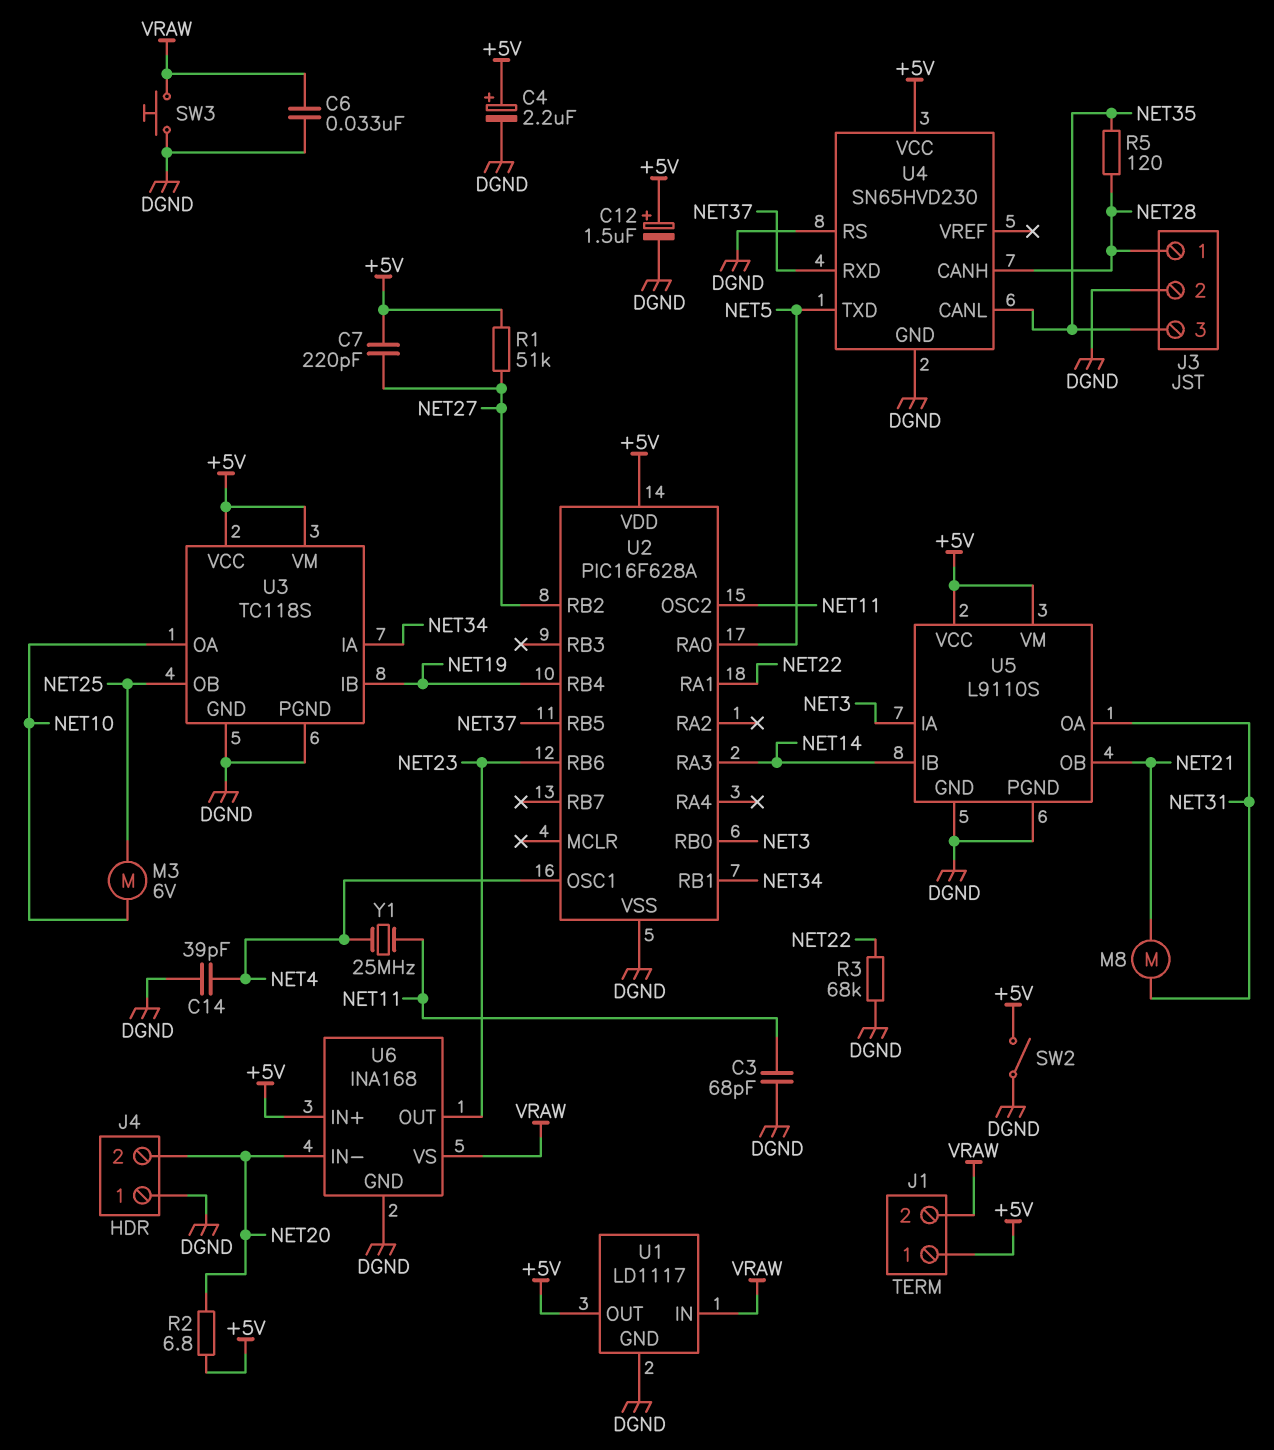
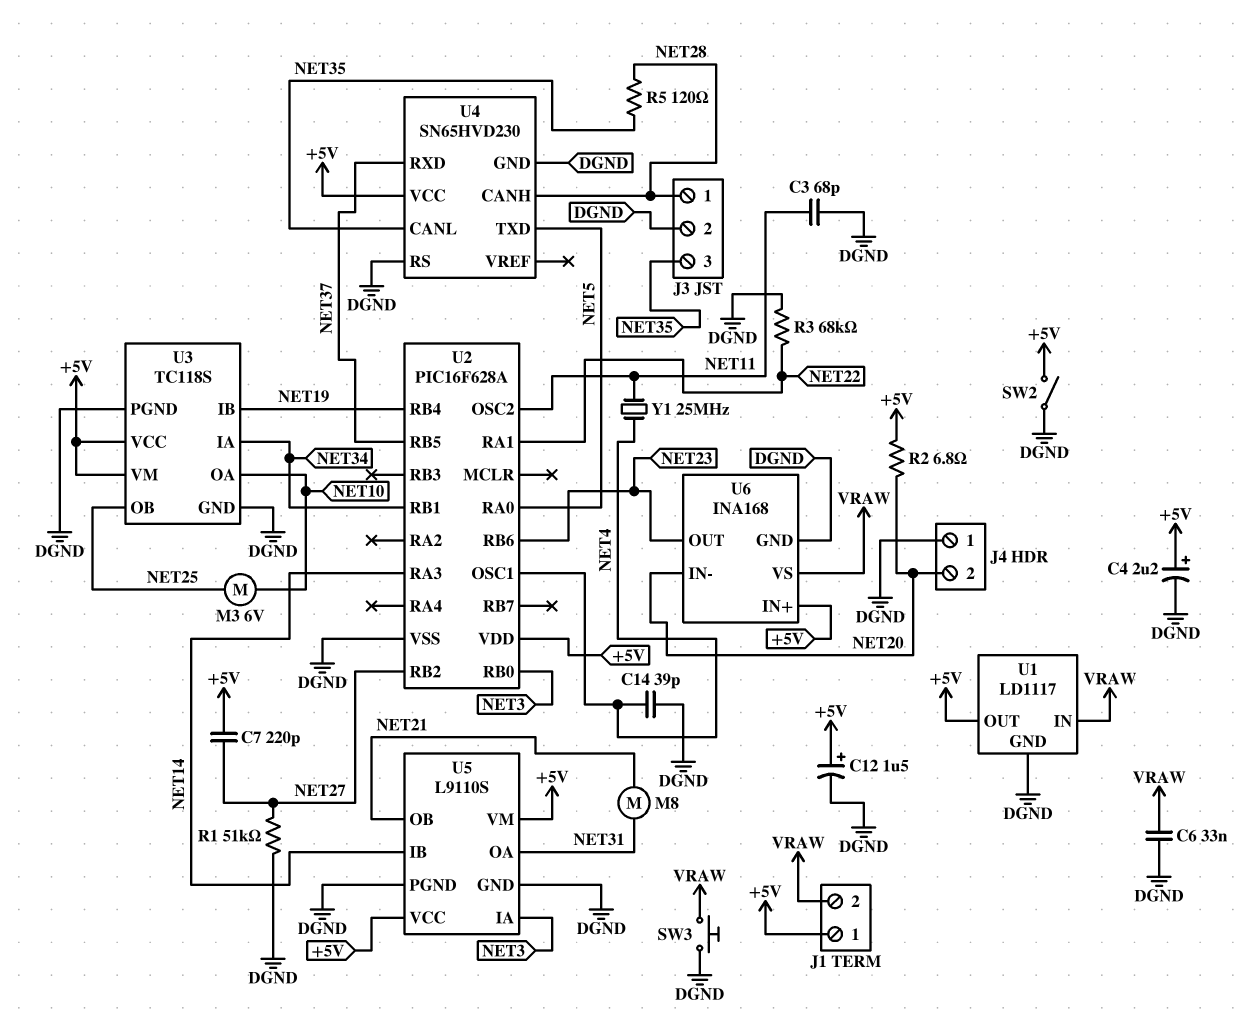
R1: 51k (+5V, NET27) -> 51k (DGND, NET27)

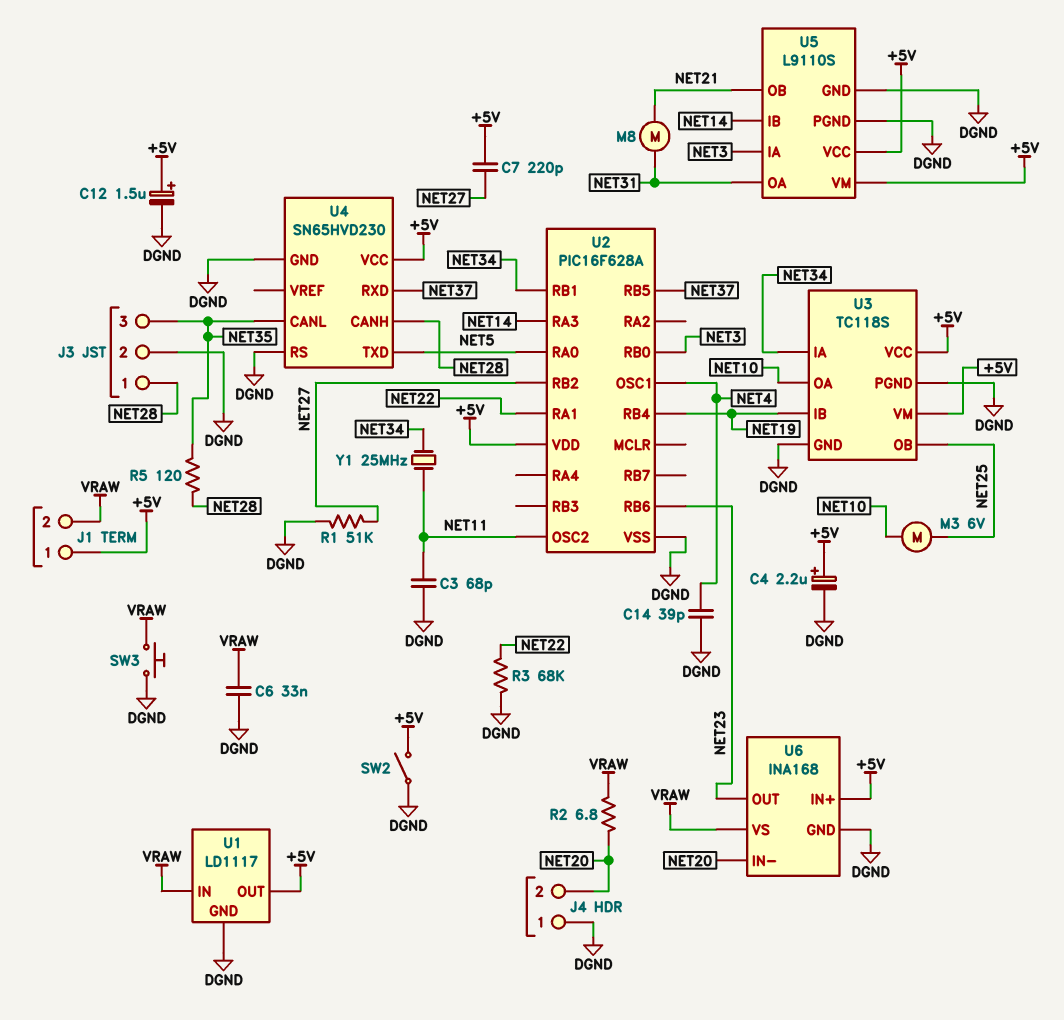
R2: 6.8 (+5V, NET20) -> 6.8 (NET20, VRAW)
Y1: 25MHz (NET4, NET11) -> 25MHz (NET11, NET34)

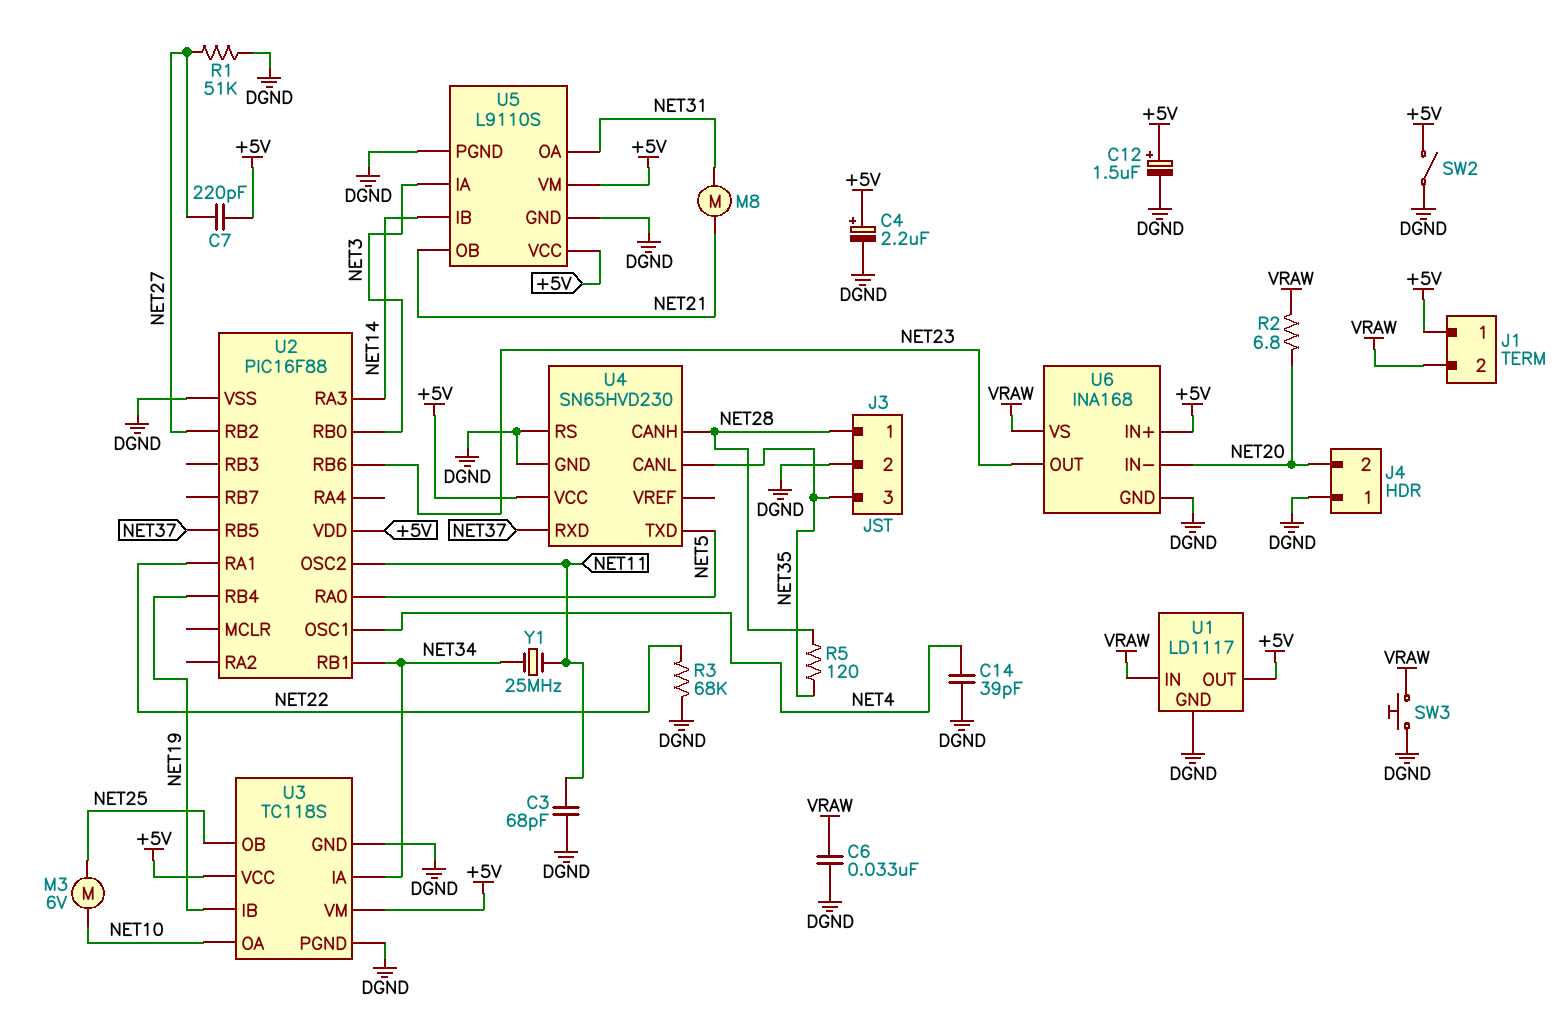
U2: PIC16F628A -> PIC16F88

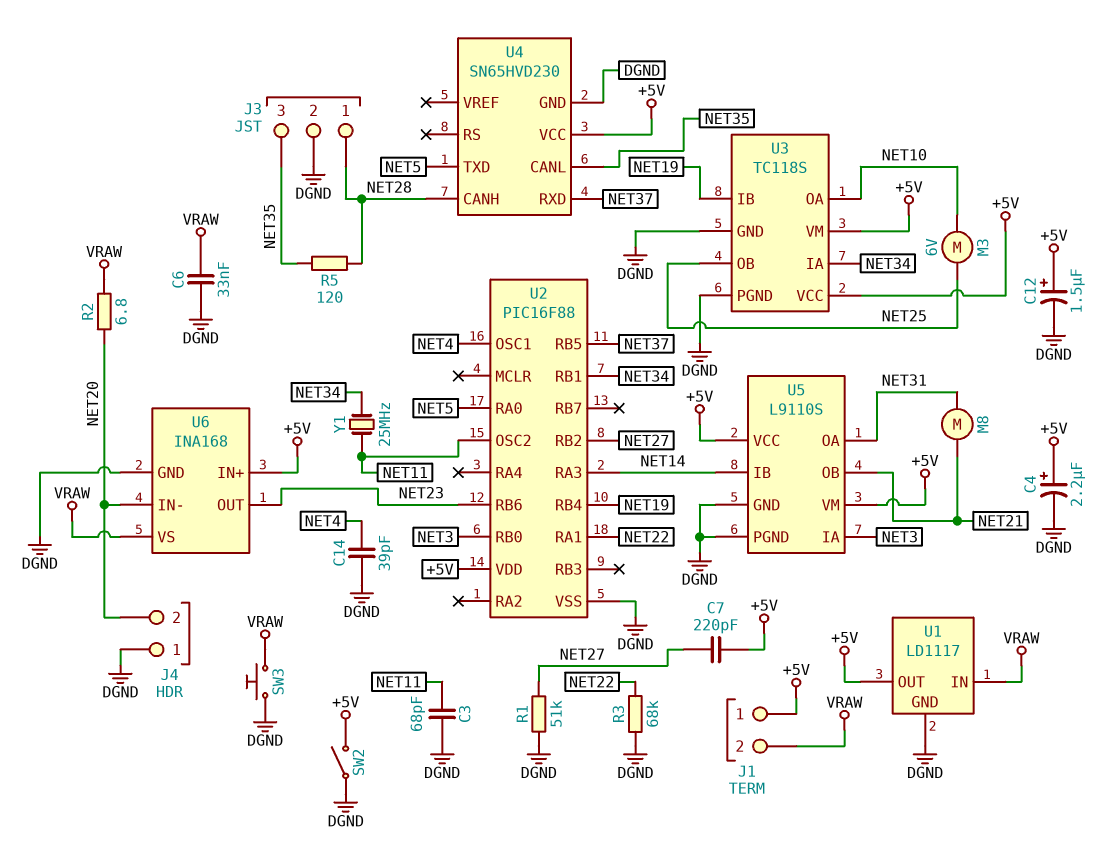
U4 pin RS: DGND -> none

